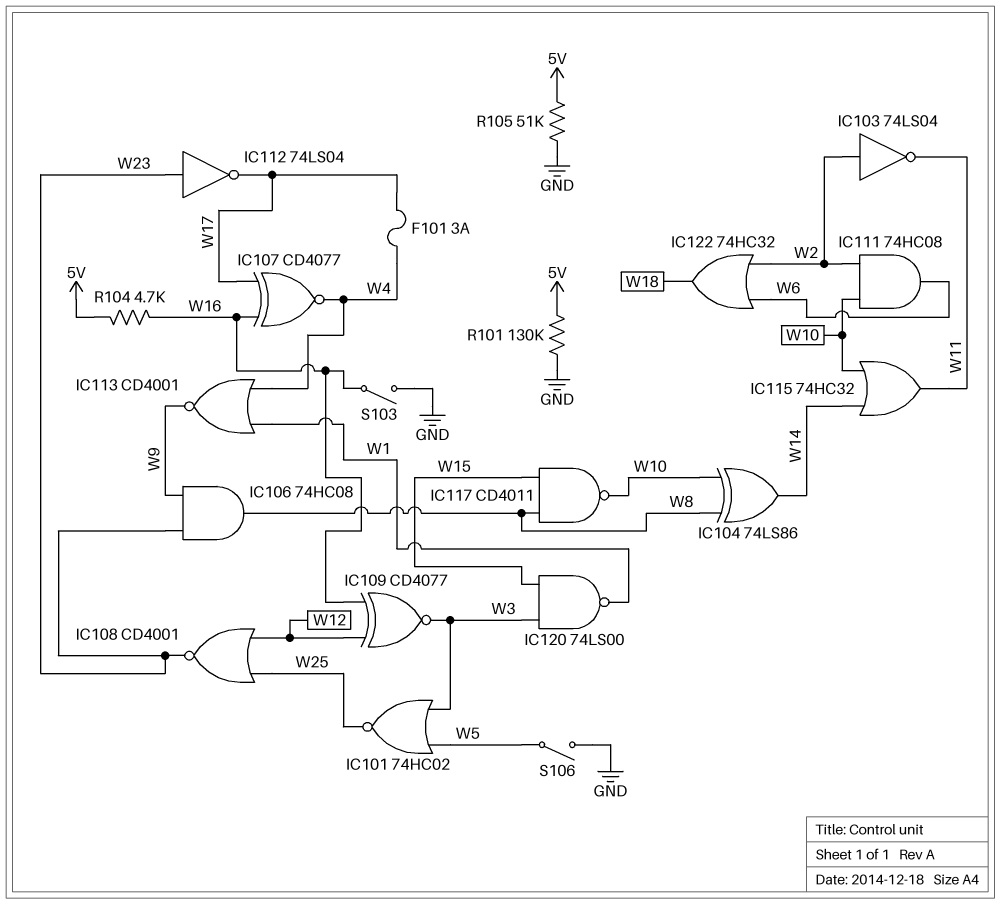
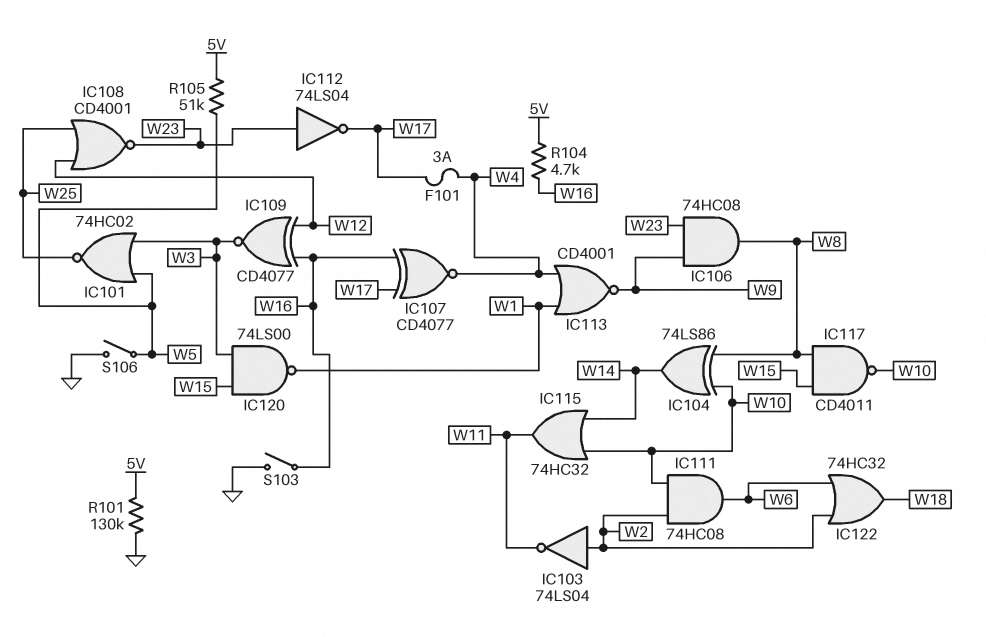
R105: 51k (5V, GND) -> 51k (5V, W5)

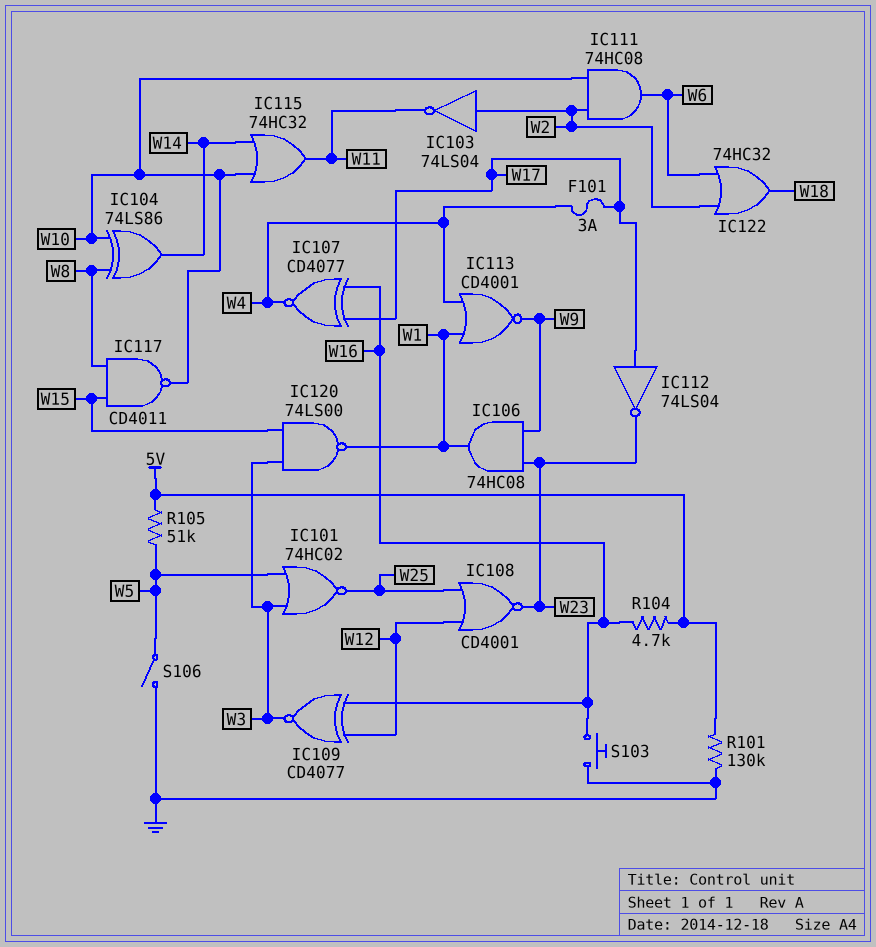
IC106: AND 74HC08 (in W9, in W23, out W8) -> AND 74HC08 (in W9, in W23, out W1)
IC112: NOT 74LS04 (in W23, out W17) -> NOT 74LS04 (in W17, out W23)
S103: switch (GND, W16) -> button (GND, W16)

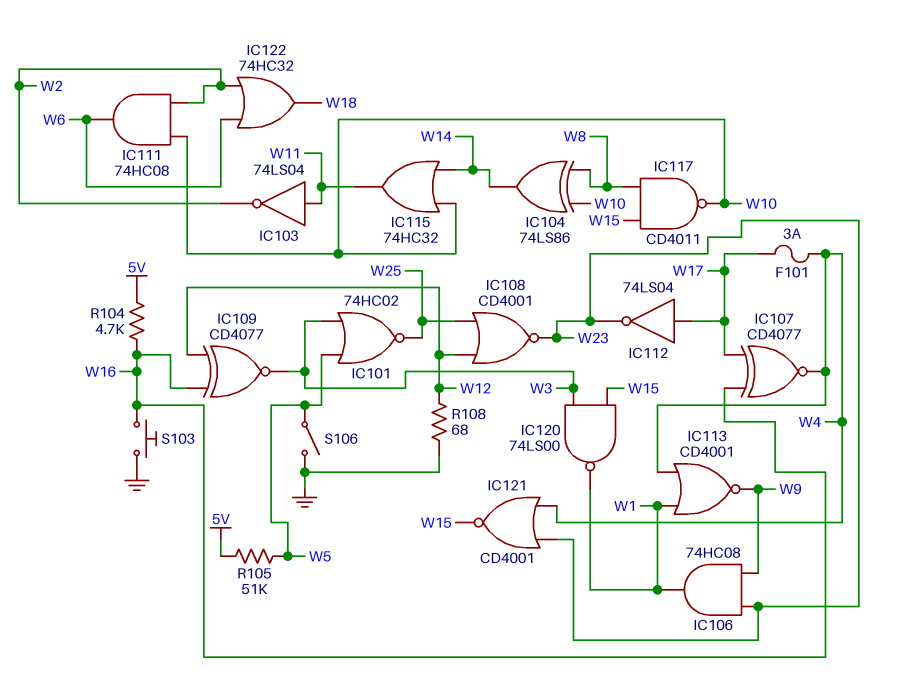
IC103: NOT 74LS04 (in W2, out W11) -> NOT 74LS04 (in W11, out W2)
IC121: none -> NOR CD4001 (in W4, in W23, out W15)
R101: 130k (5V, GND) -> none
R108: none -> 68 (GND, W12)

